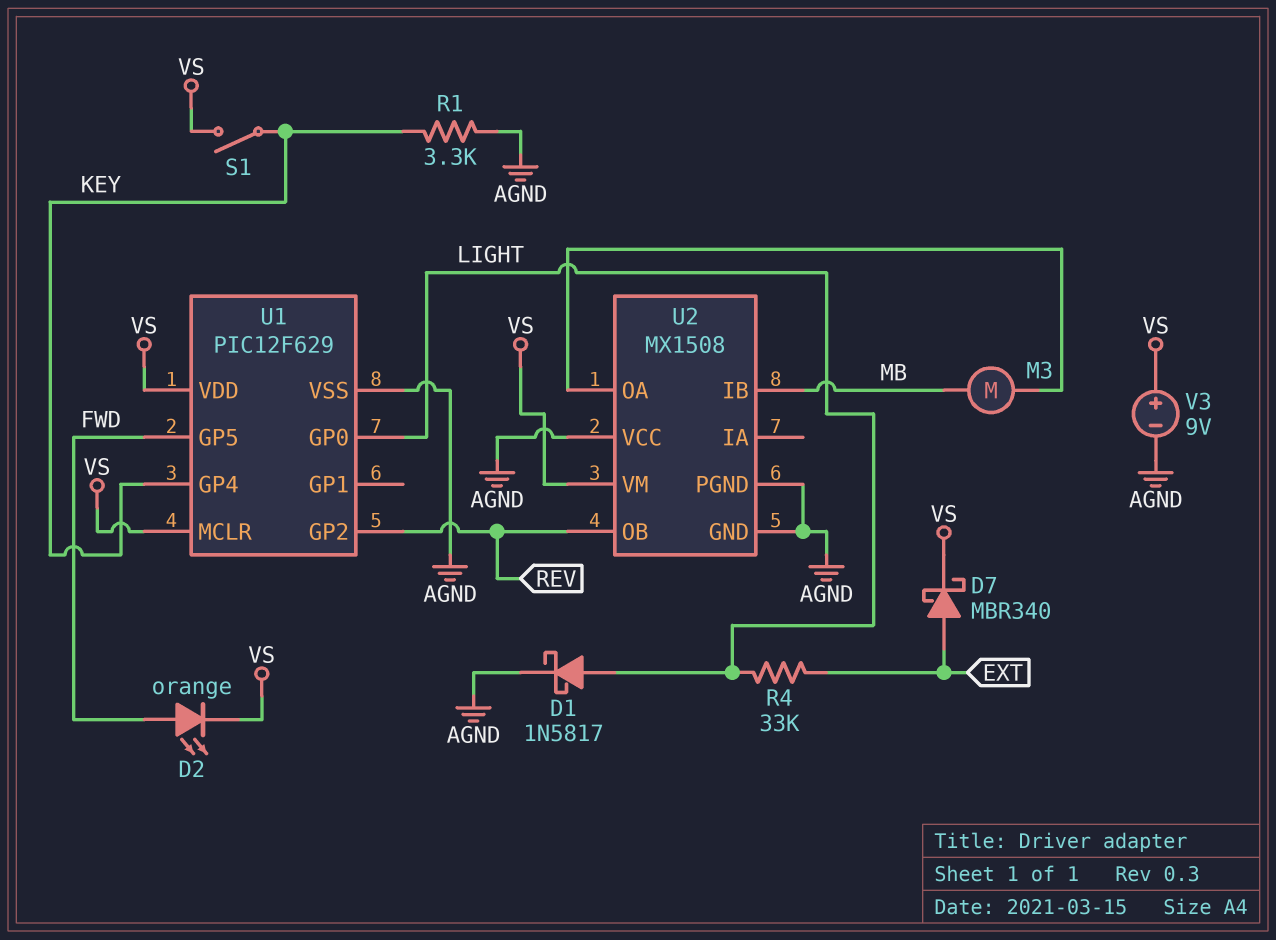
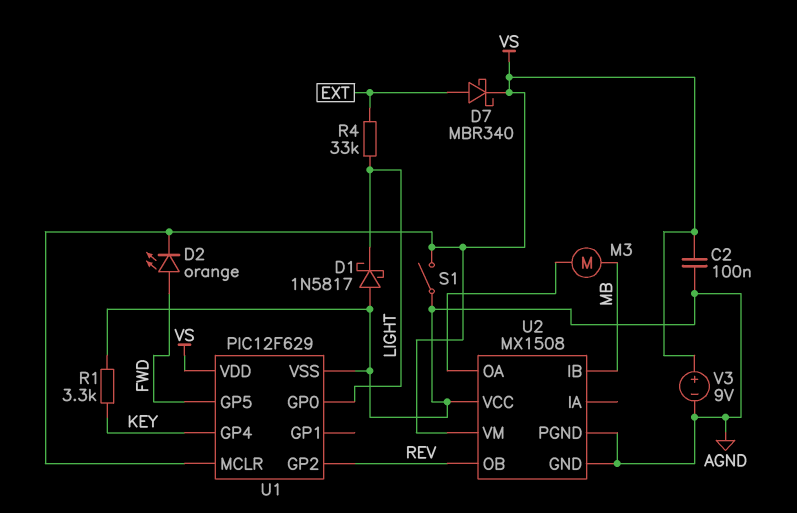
C2: none -> 100nF (AGND, VS)
D1: schottky 1N5817 (A LIGHT, K AGND) -> schottky 1N5817 (A AGND, K LIGHT)
S1: switch (KEY, VS) -> switch (AGND, VS)

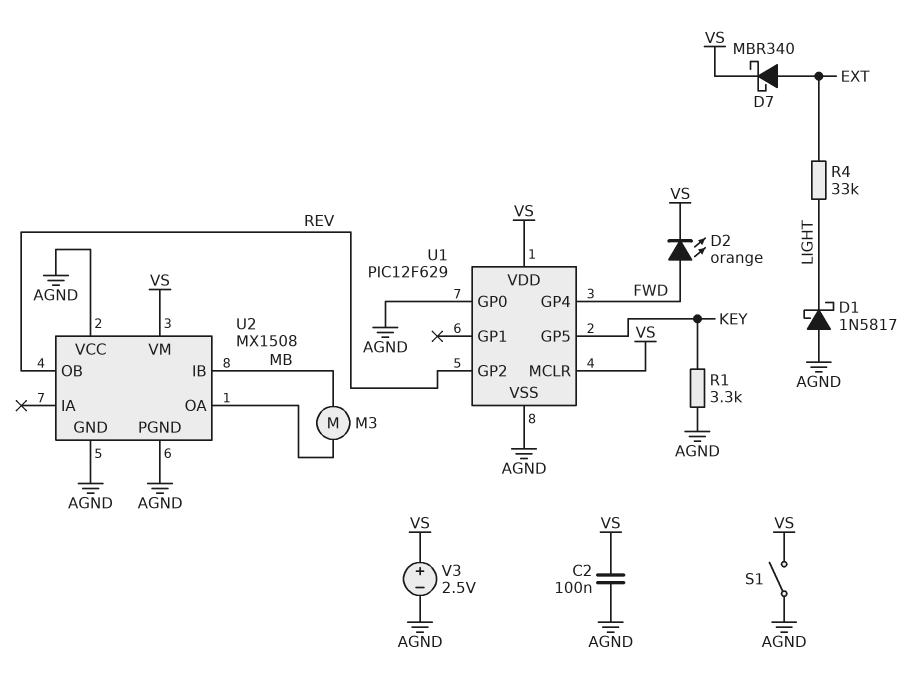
U1 pin GP0: LIGHT -> AGND
U1 pin GP4: KEY -> FWD
U1 pin GP5: FWD -> KEY
V3: 9V (plus VS, minus AGND) -> 2.5V (plus VS, minus AGND)

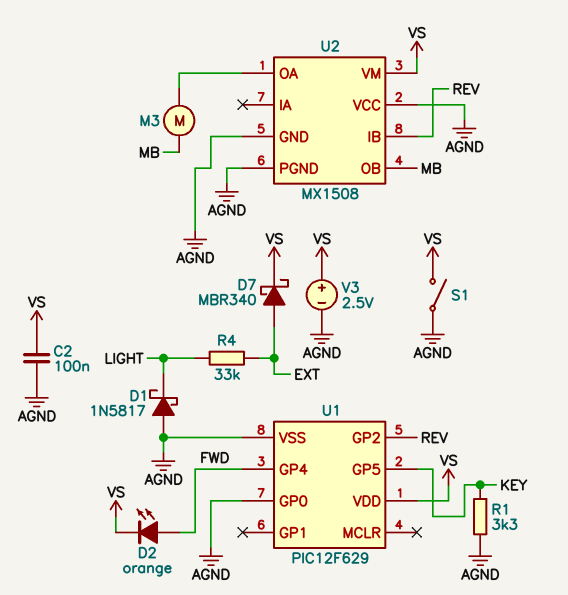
U1 pin MCLR: VS -> none
U2 pin IB: MB -> REV
U2 pin OB: REV -> MB

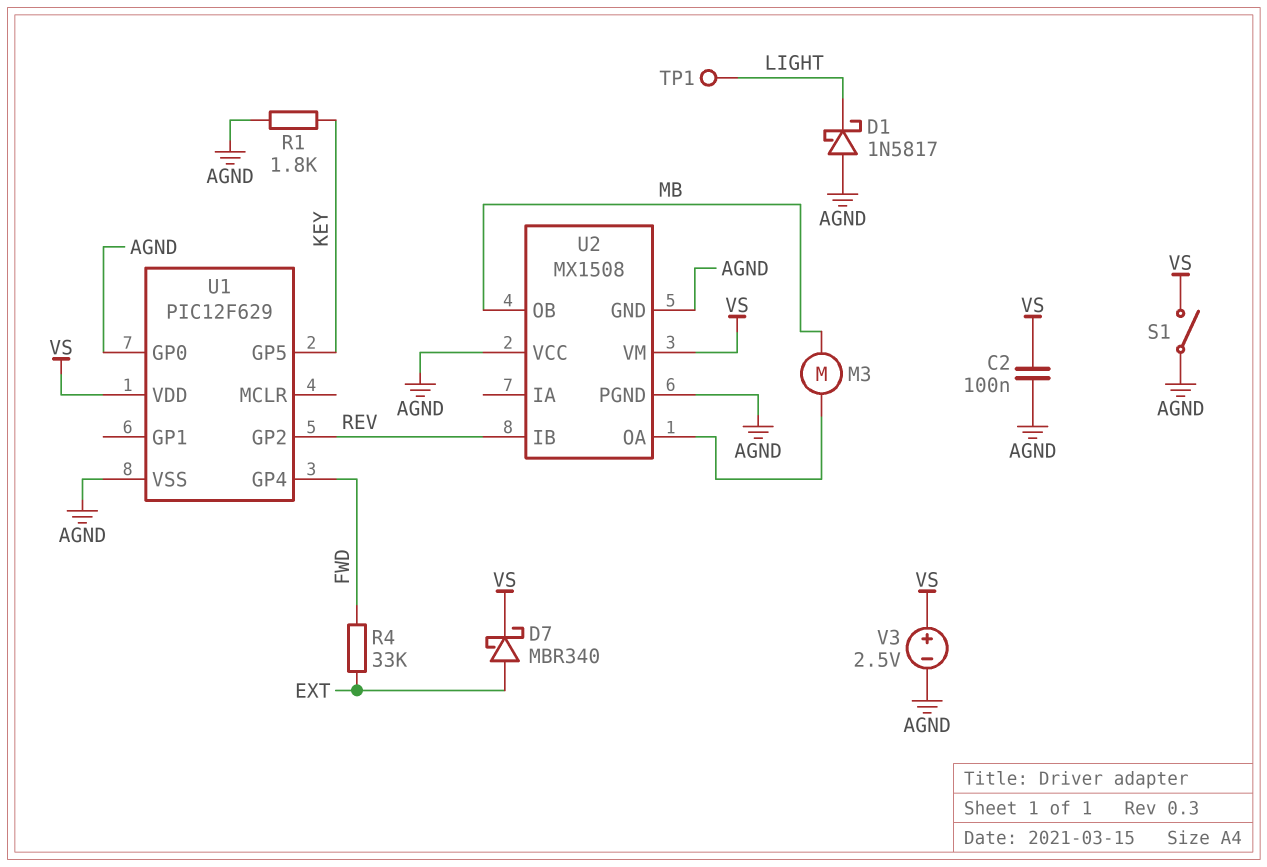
D2: LED orange (A FWD, K VS) -> none
R1: 3.3k (AGND, KEY) -> 1.8k (AGND, KEY)
R4: 33k (EXT, LIGHT) -> 33k (EXT, FWD)
TP1: none -> test point (LIGHT)

